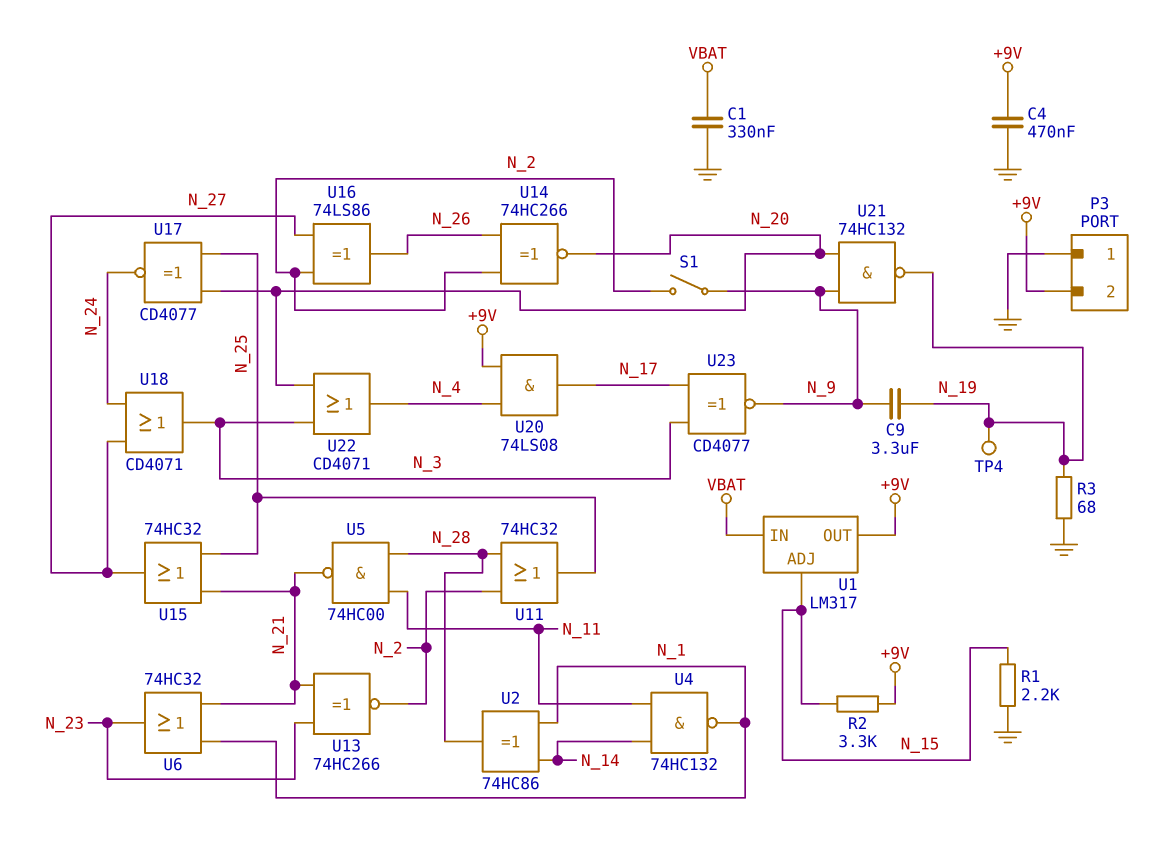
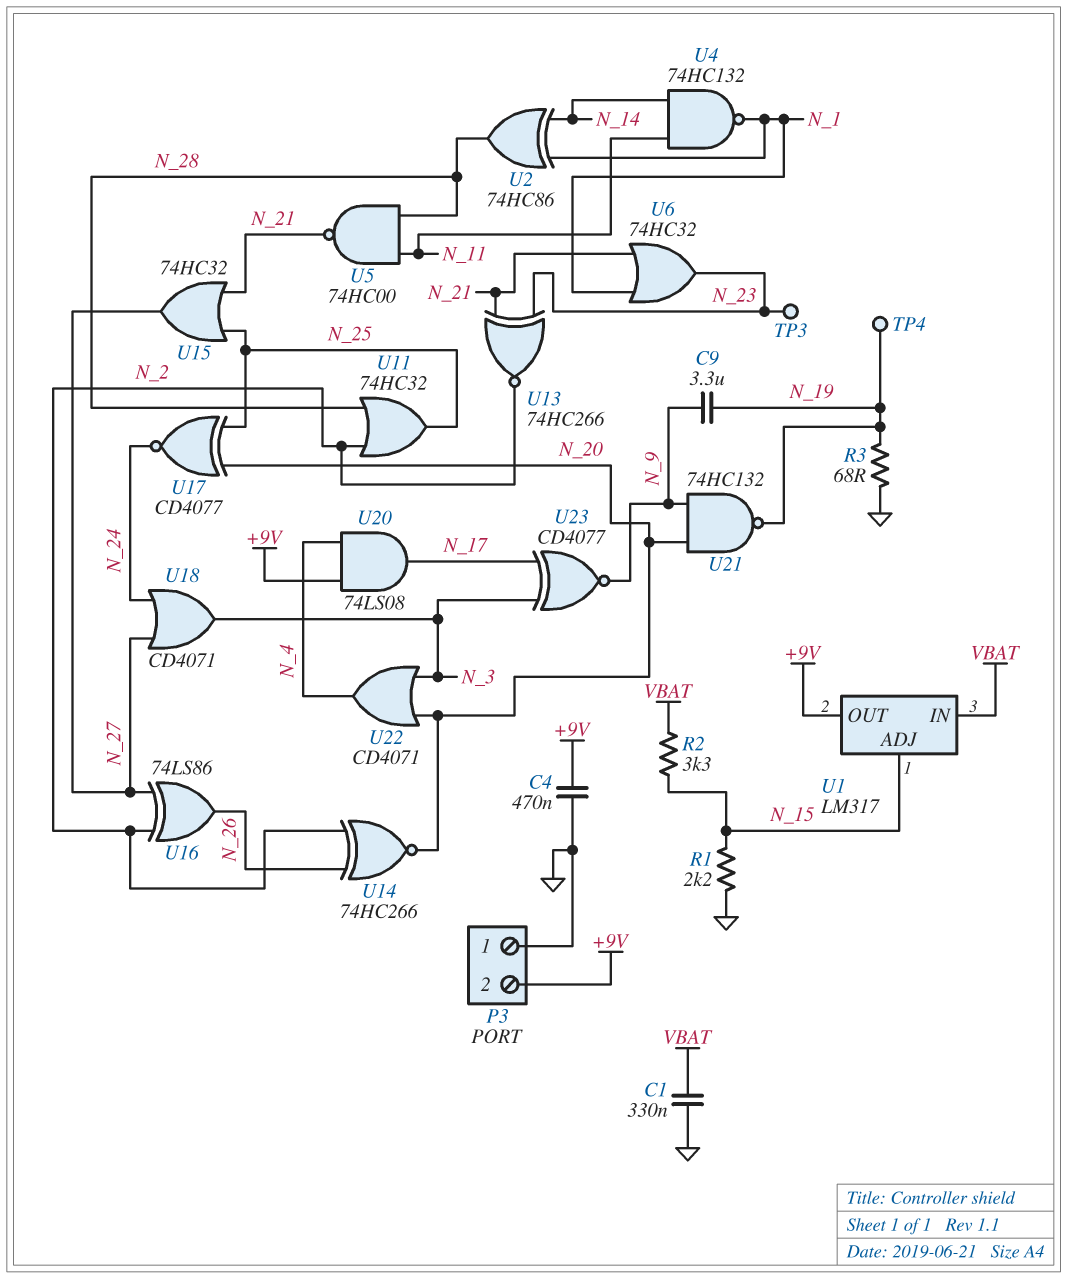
R2: 3.3k (+9V, N_15) -> 3.3k (N_15, VBAT)
S1: switch (N_2, N_9) -> none
TP3: none -> test point (N_23)

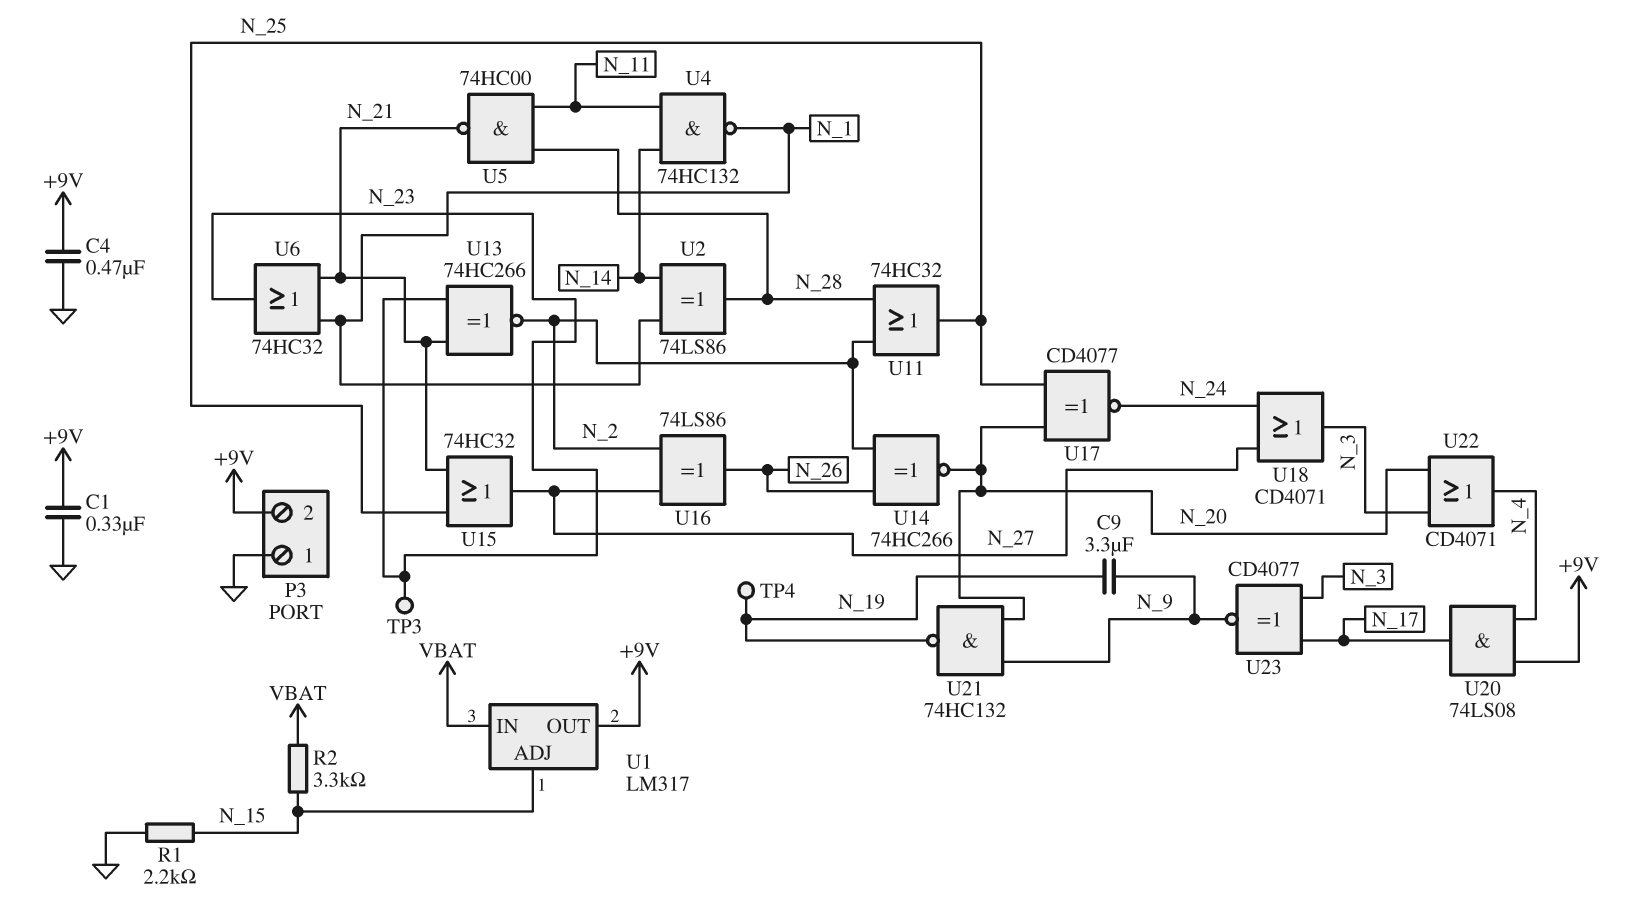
C1: 330nF (GND, VBAT) -> 330nF (+9V, GND)
R3: 68 (GND, N_19) -> none
U2: XOR 74HC86 (in N_1, in N_14, out N_28) -> XOR 74LS86 (in N_1, in N_14, out N_28)

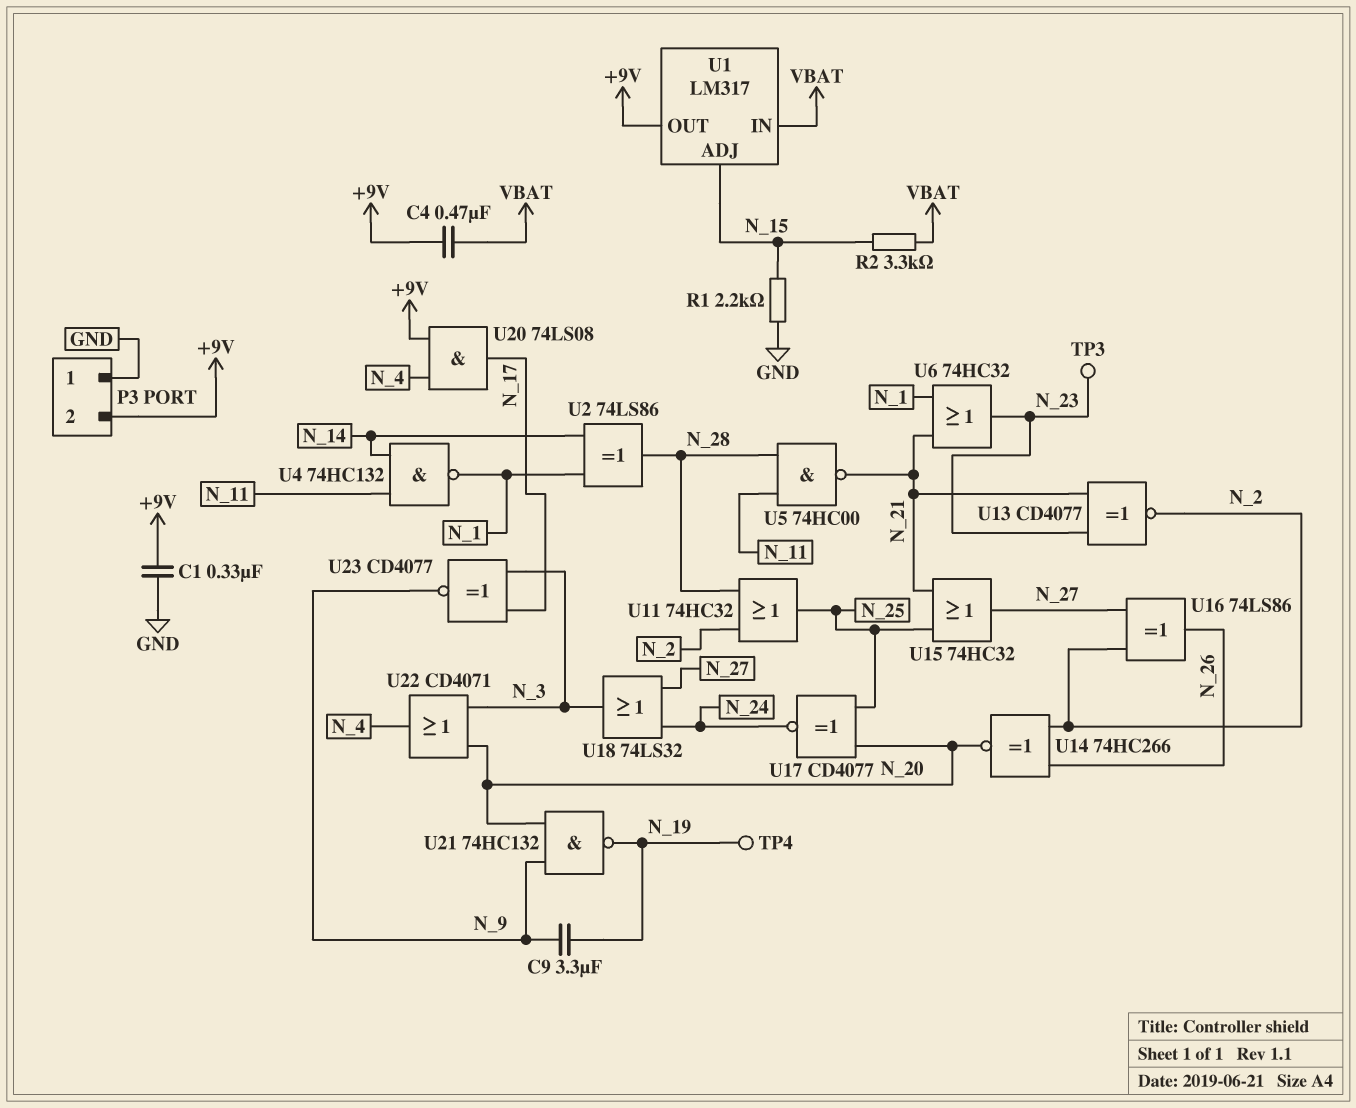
C4: 470nF (+9V, GND) -> 470nF (+9V, VBAT)
U13: XNOR 74HC266 (in N_21, in N_23, out N_2) -> XNOR CD4077 (in N_21, in N_23, out N_2)
U18: OR CD4071 (in N_24, in N_27, out N_3) -> OR 74LS32 (in N_24, in N_27, out N_3)

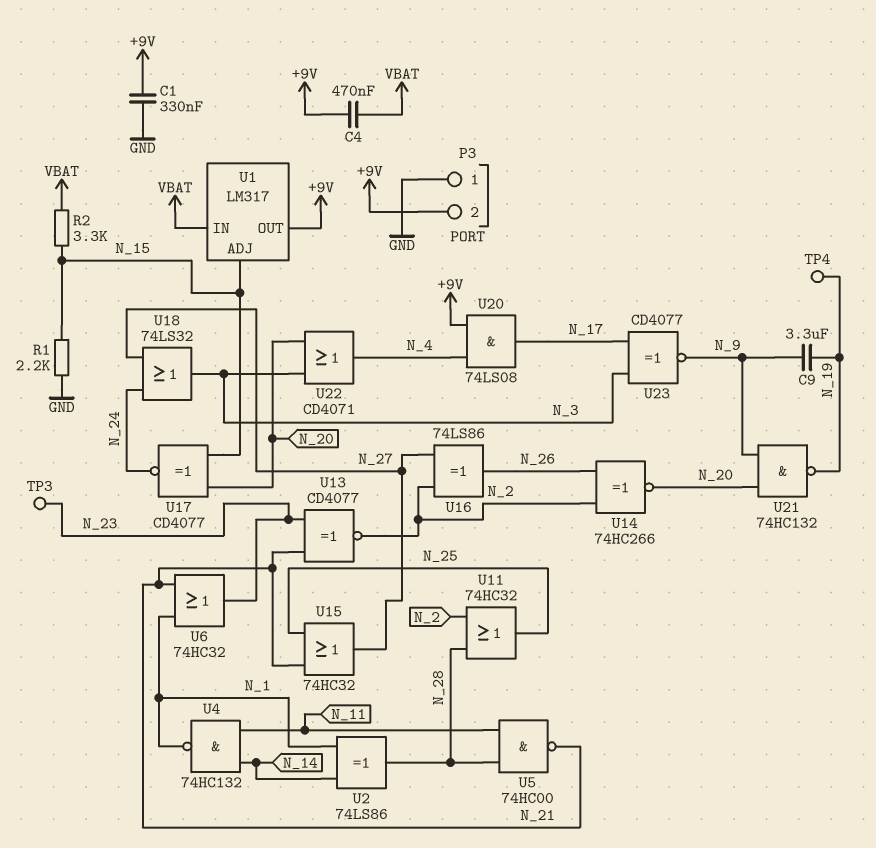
U17: XNOR CD4077 (in N_20, in N_25, out N_24) -> XNOR CD4077 (in N_15, in N_20, out N_24)

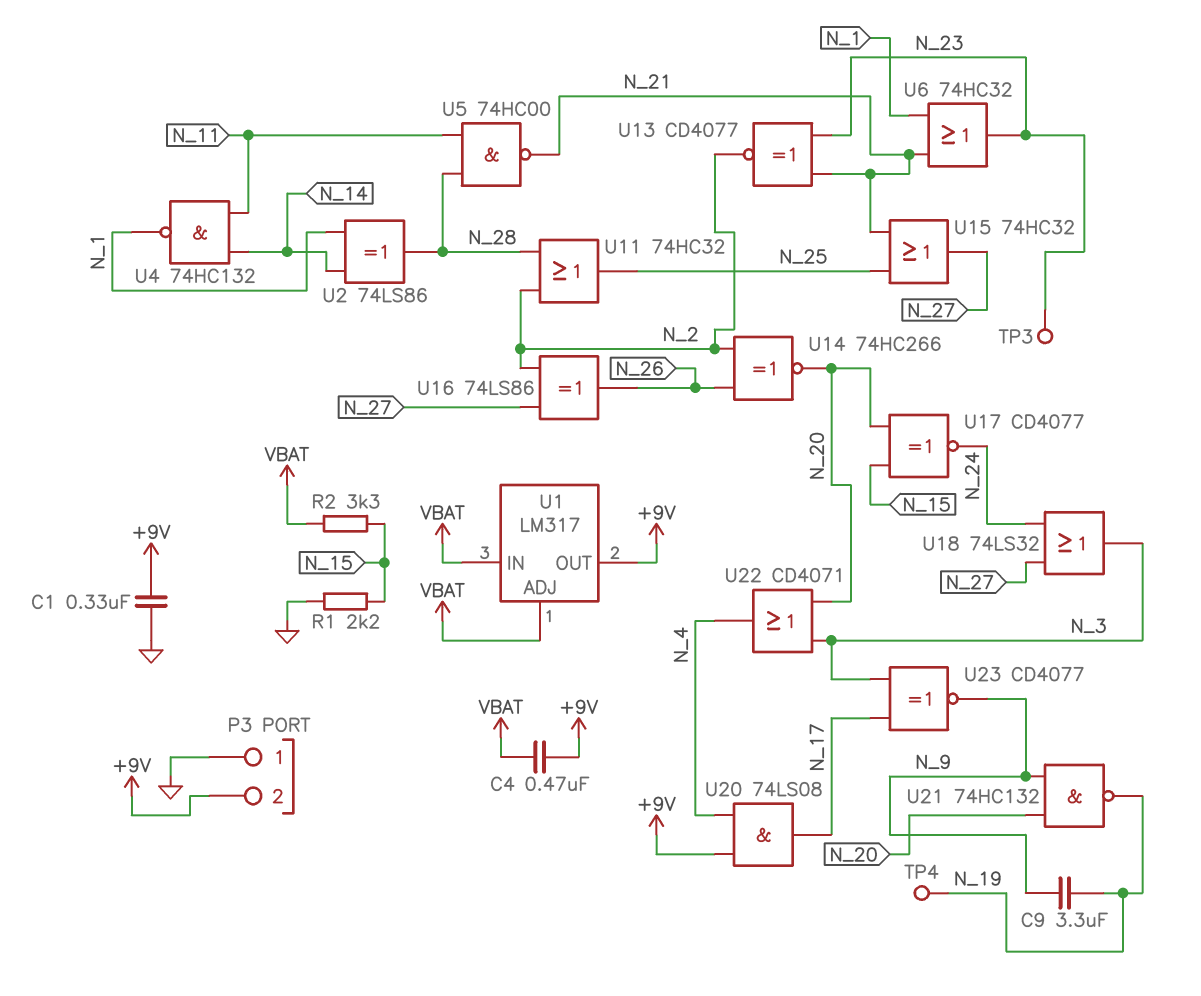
U1 pin ADJ: N_15 -> VBAT

